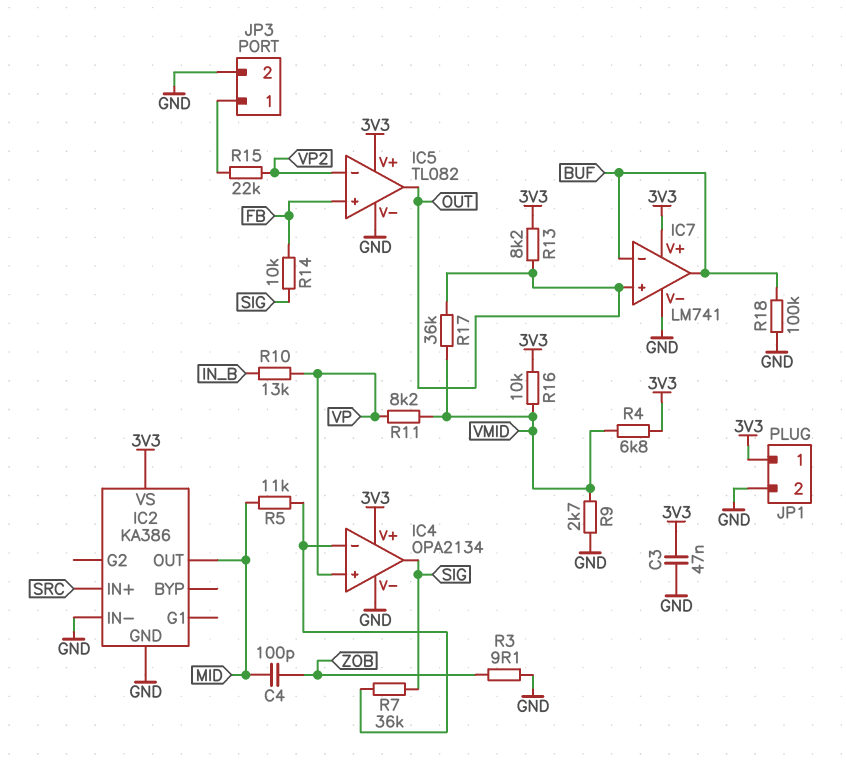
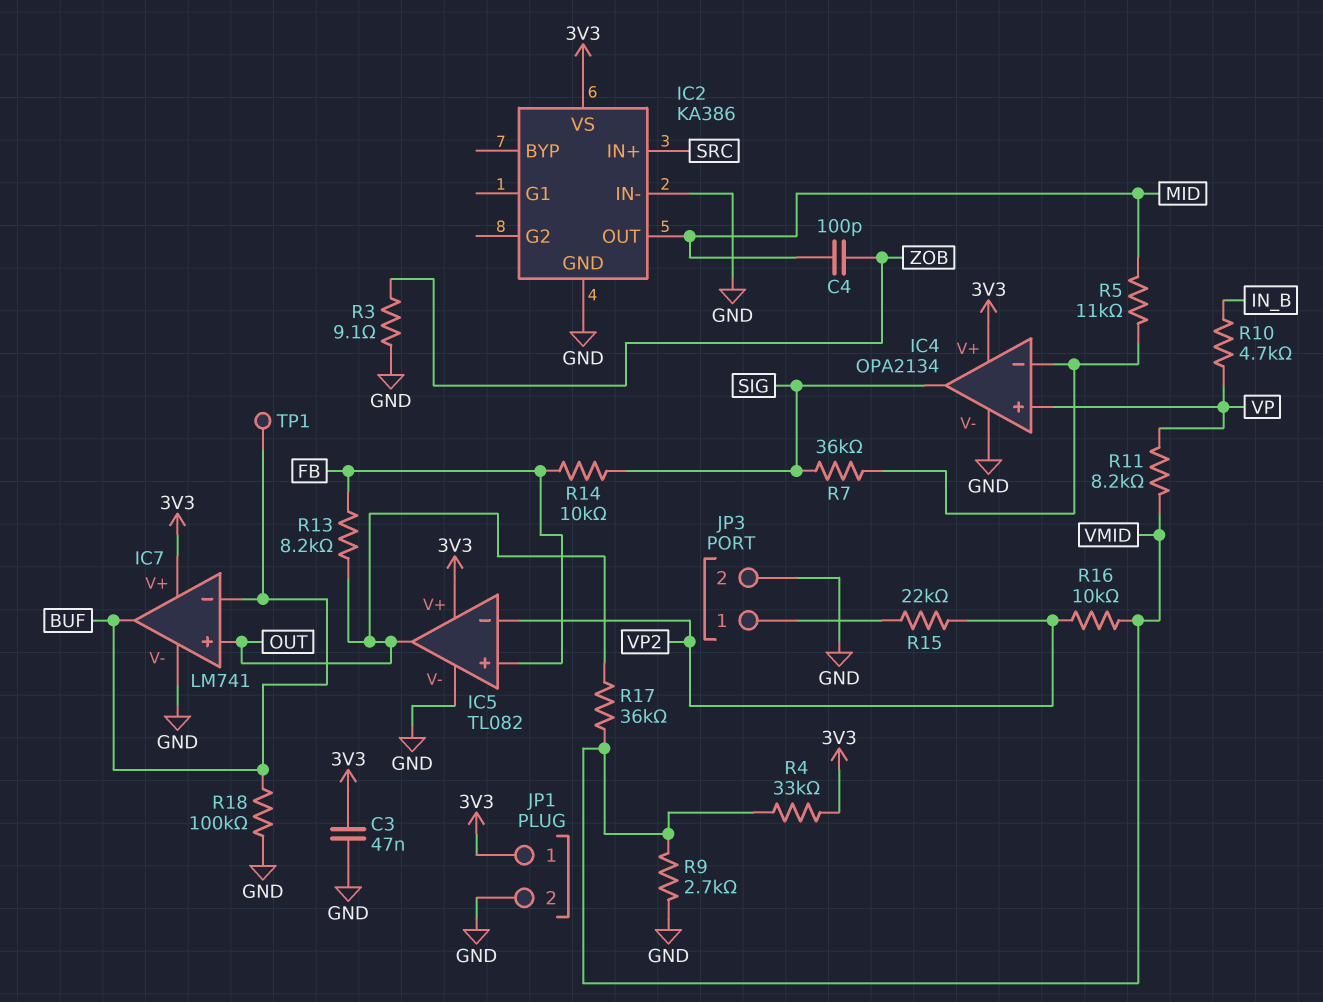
R4: 6.8k (3V3, VMID) -> 33k (3V3, VMID)
R10: 13k (IN_B, VP) -> 4.7k (IN_B, VP)
R13: 8.2k (3V3, OUT) -> 8.2k (FB, OUT)
R16: 10k (3V3, VMID) -> 10k (VMID, VP2)
TP1: none -> test point (BUF)

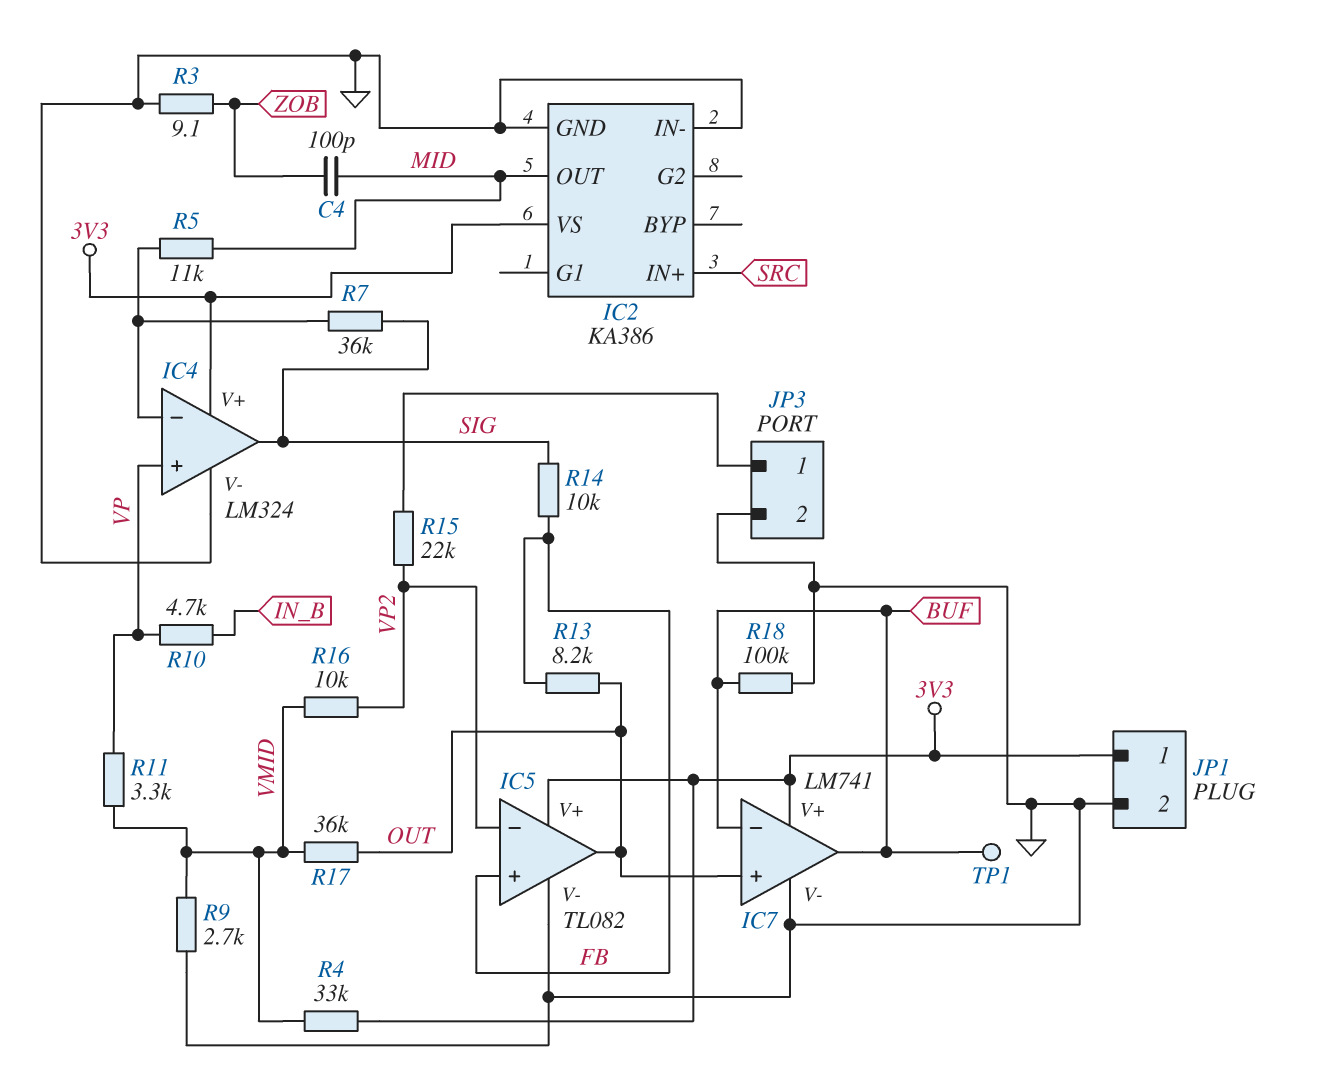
C3: 47nF (3V3, GND) -> none
IC4: OPA2134 -> LM324
R11: 8.2k (VMID, VP) -> 3.3k (VMID, VP)

